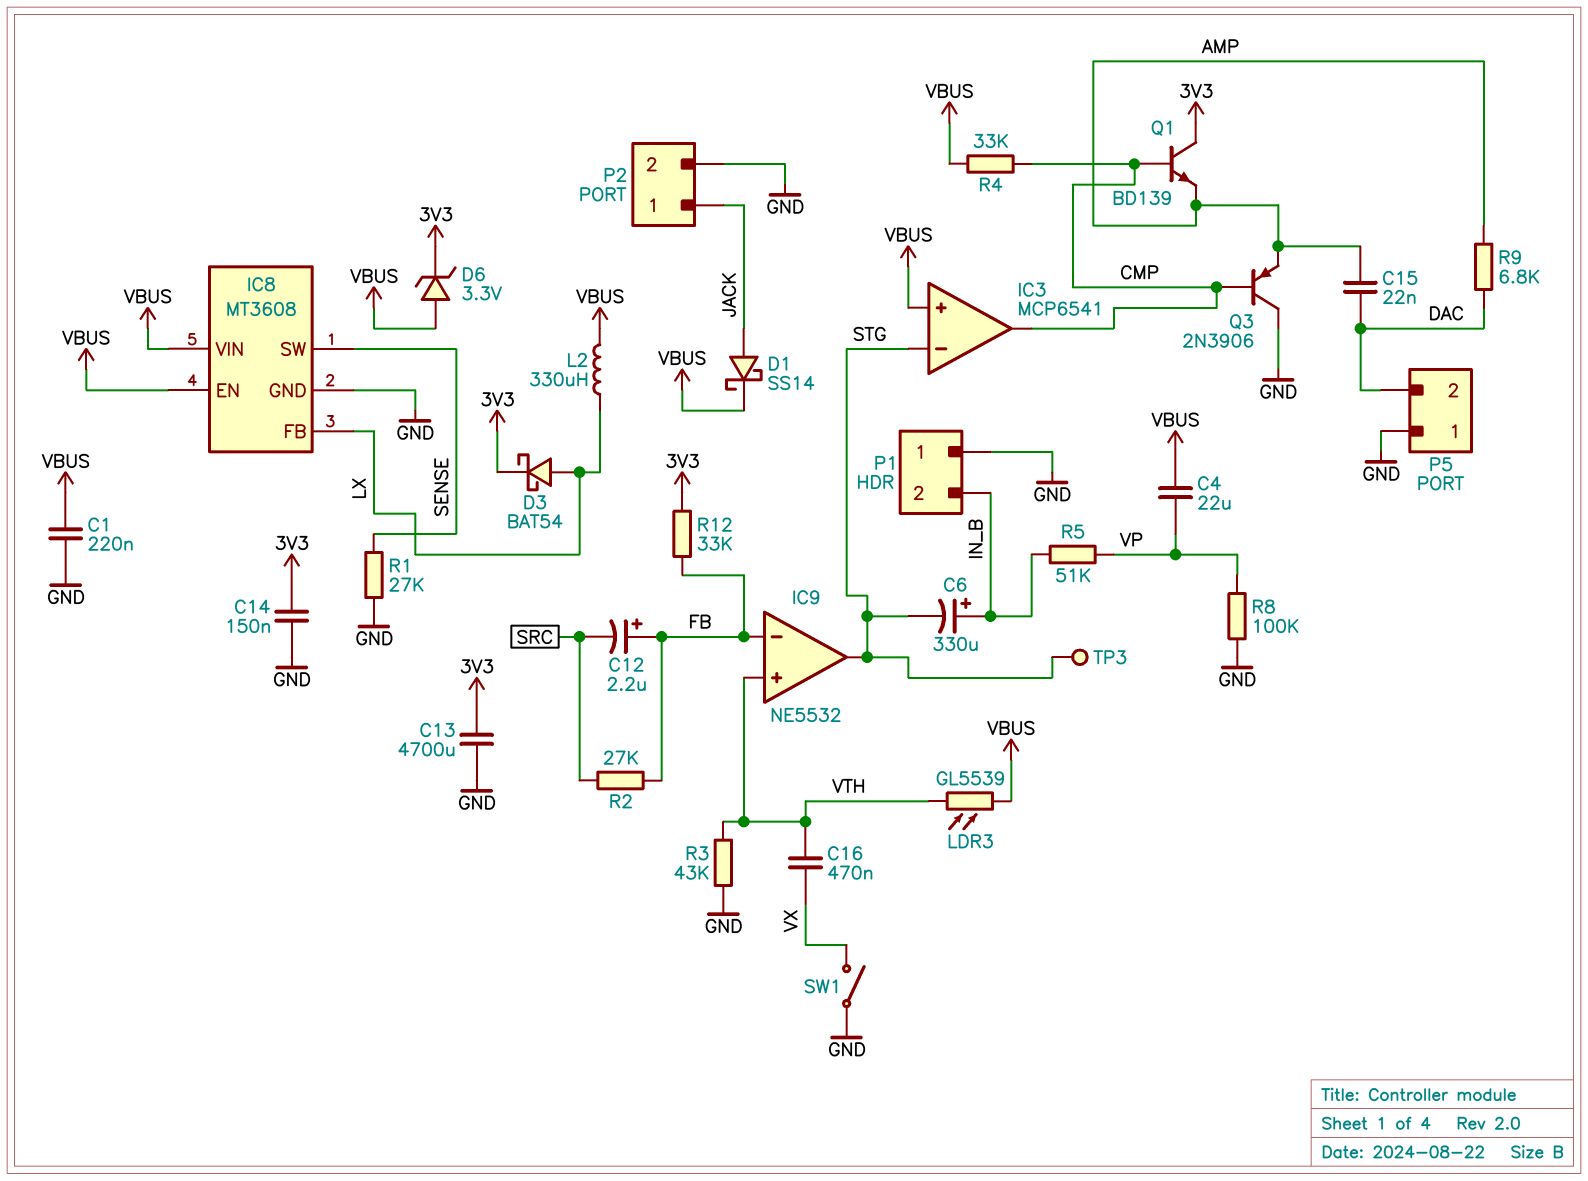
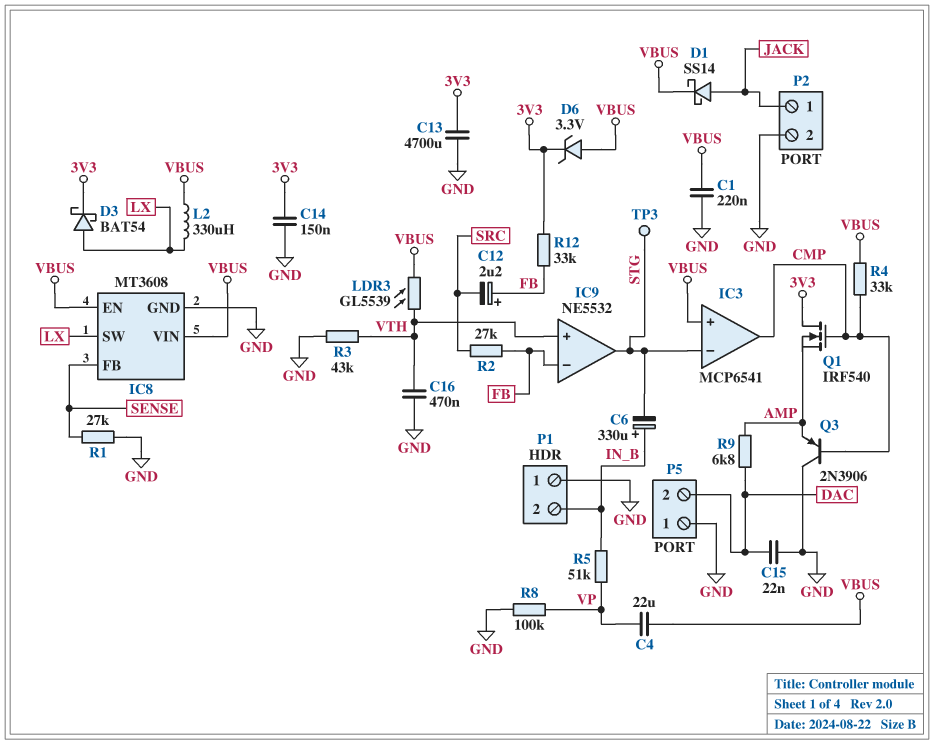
C15: 22nF (AMP, DAC) -> 22nF (DAC, GND)
C16: 470nF (VTH, VX) -> 470nF (GND, VTH)
IC8 pin FB: LX -> SENSE
IC8 pin SW: SENSE -> LX
Q1: NPN BD139 (B CMP, C 3V3, E AMP) -> NMOS IRF540 (G CMP, D 3V3, S AMP)
SW1: switch (GND, VX) -> none

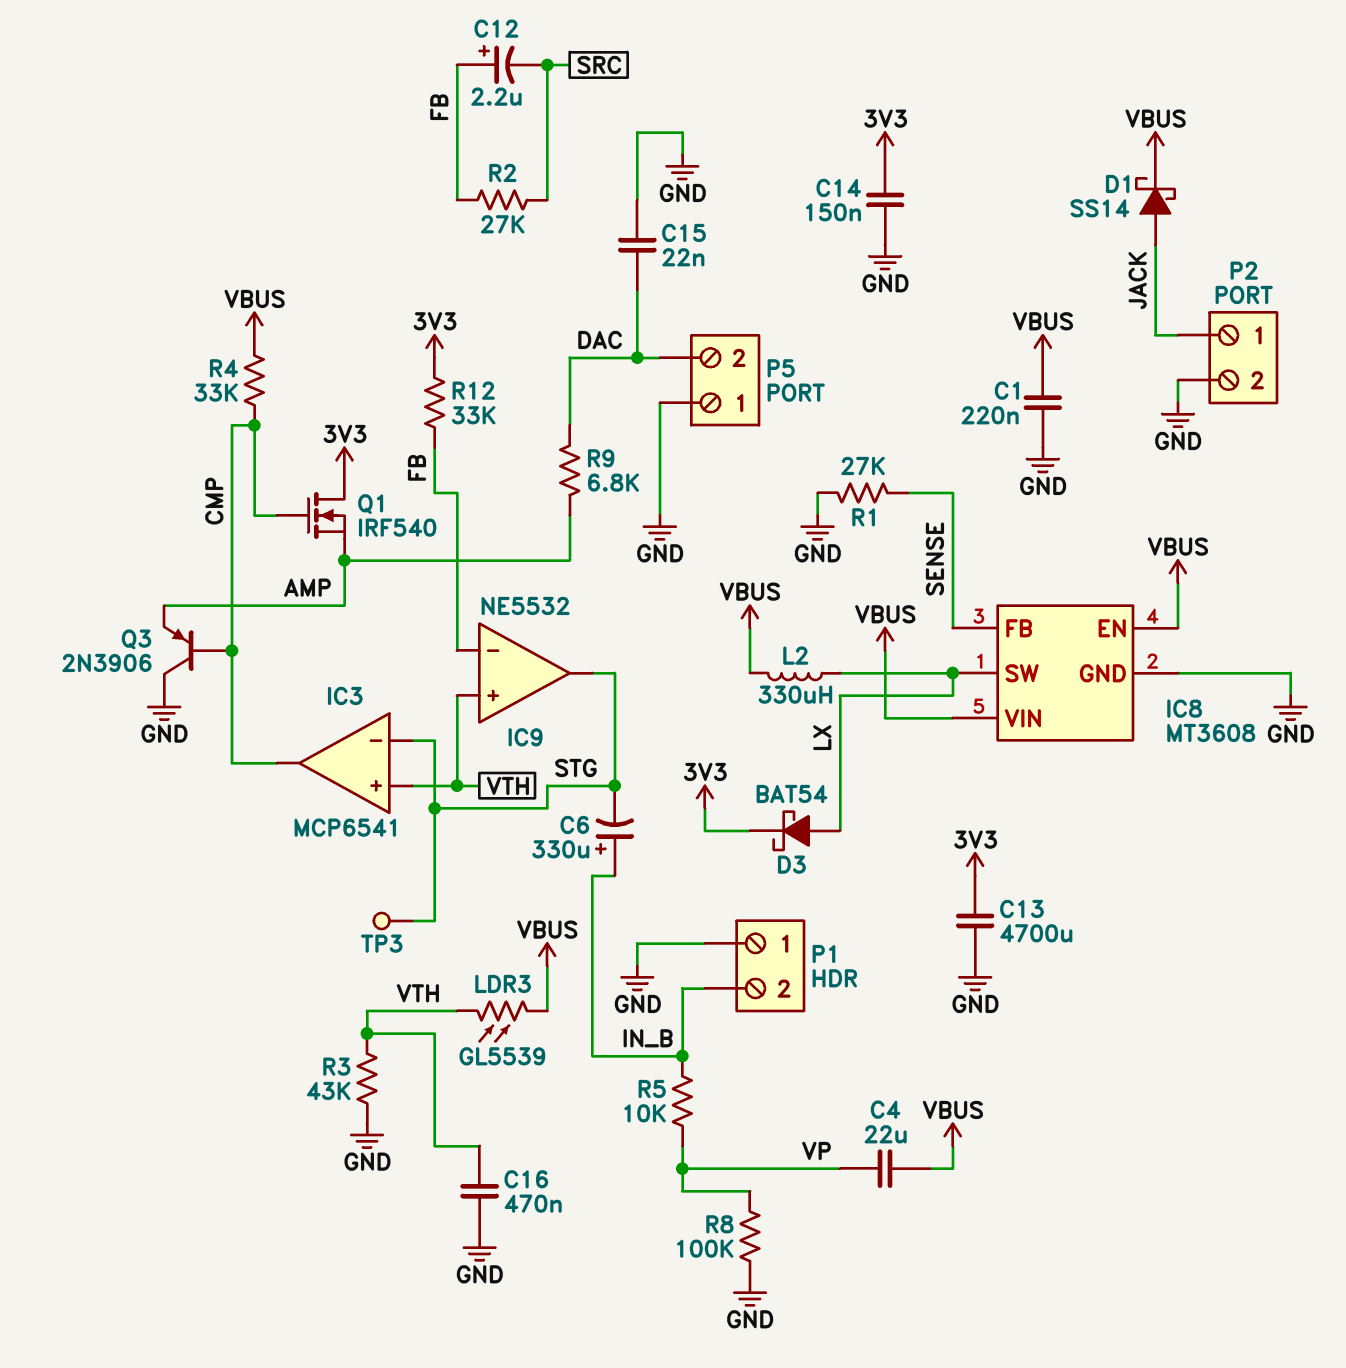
D6: zener 3.3V (A VBUS, K 3V3) -> none
IC3 pin in+: VBUS -> VTH
R5: 51k (IN_B, VP) -> 10k (IN_B, VP)

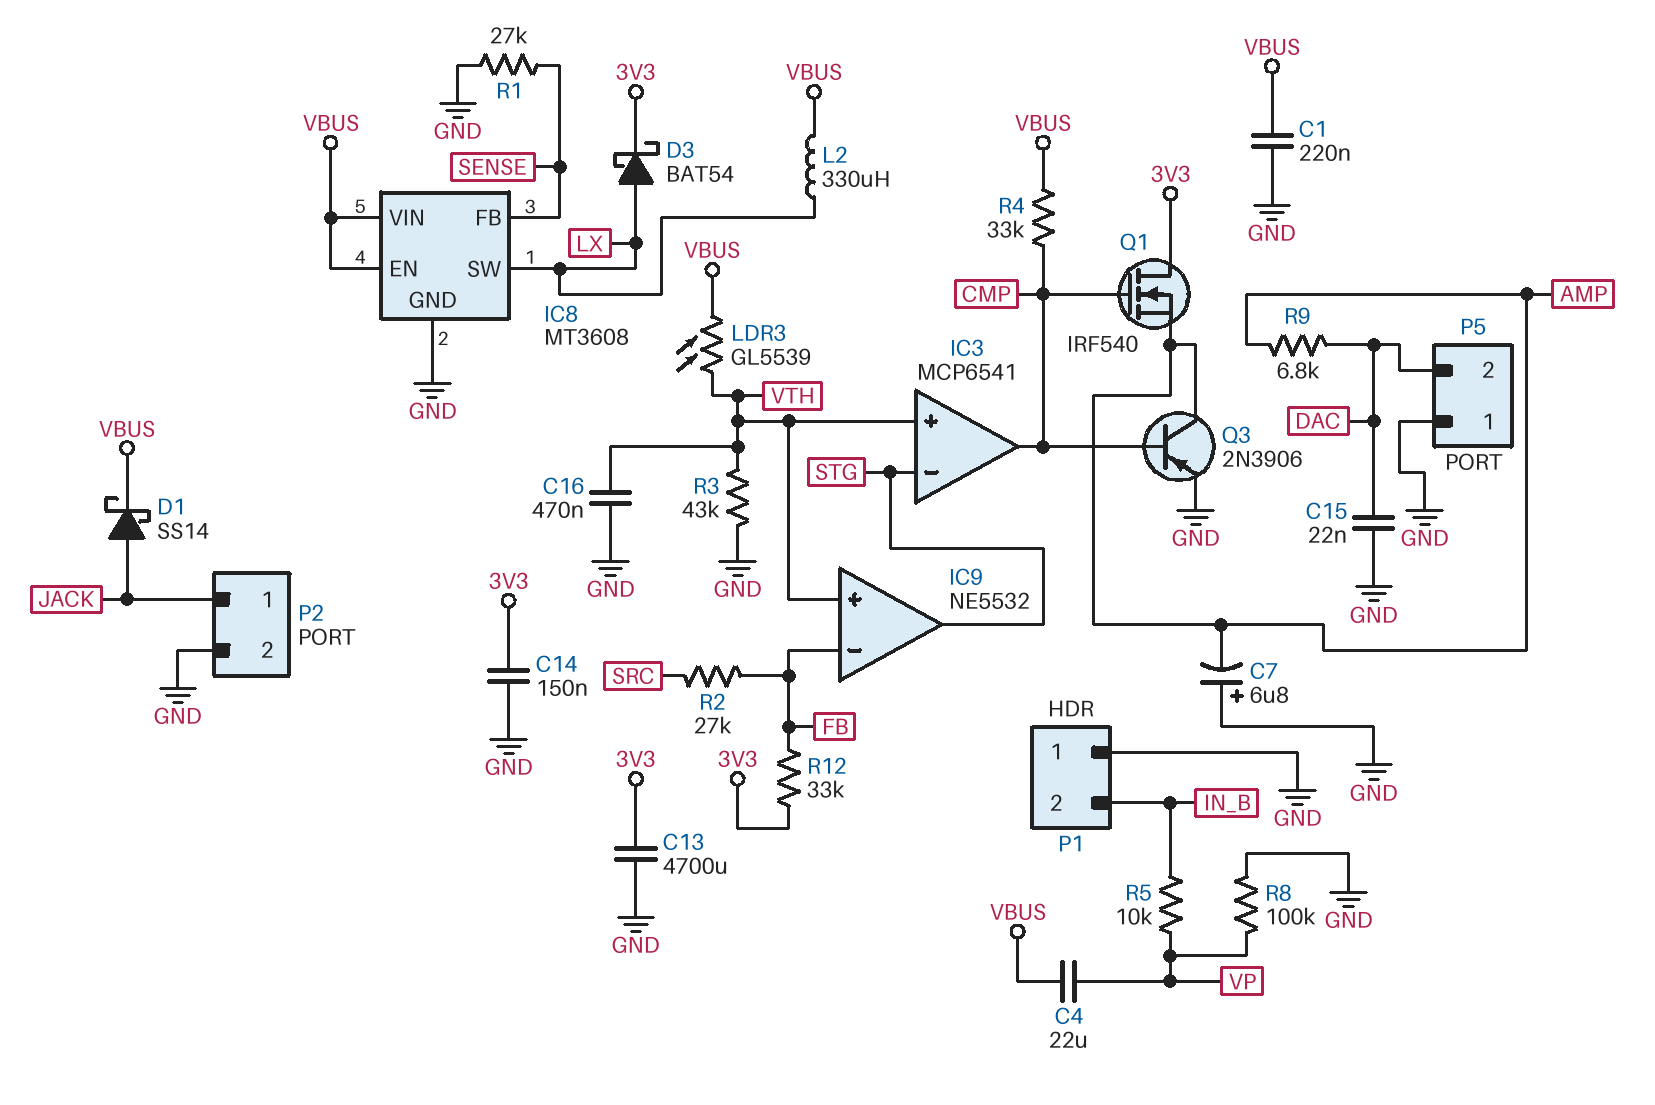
C6: 330uF (plus IN_B, minus STG) -> none
C7: none -> 6.8uF (plus GND, minus AMP)
C12: 2.2uF (plus FB, minus SRC) -> none
Q3: PNP 2N3906 (B CMP, C GND, E AMP) -> PNP 2N3906 (B CMP, C AMP, E GND)
TP3: test point (STG) -> none

